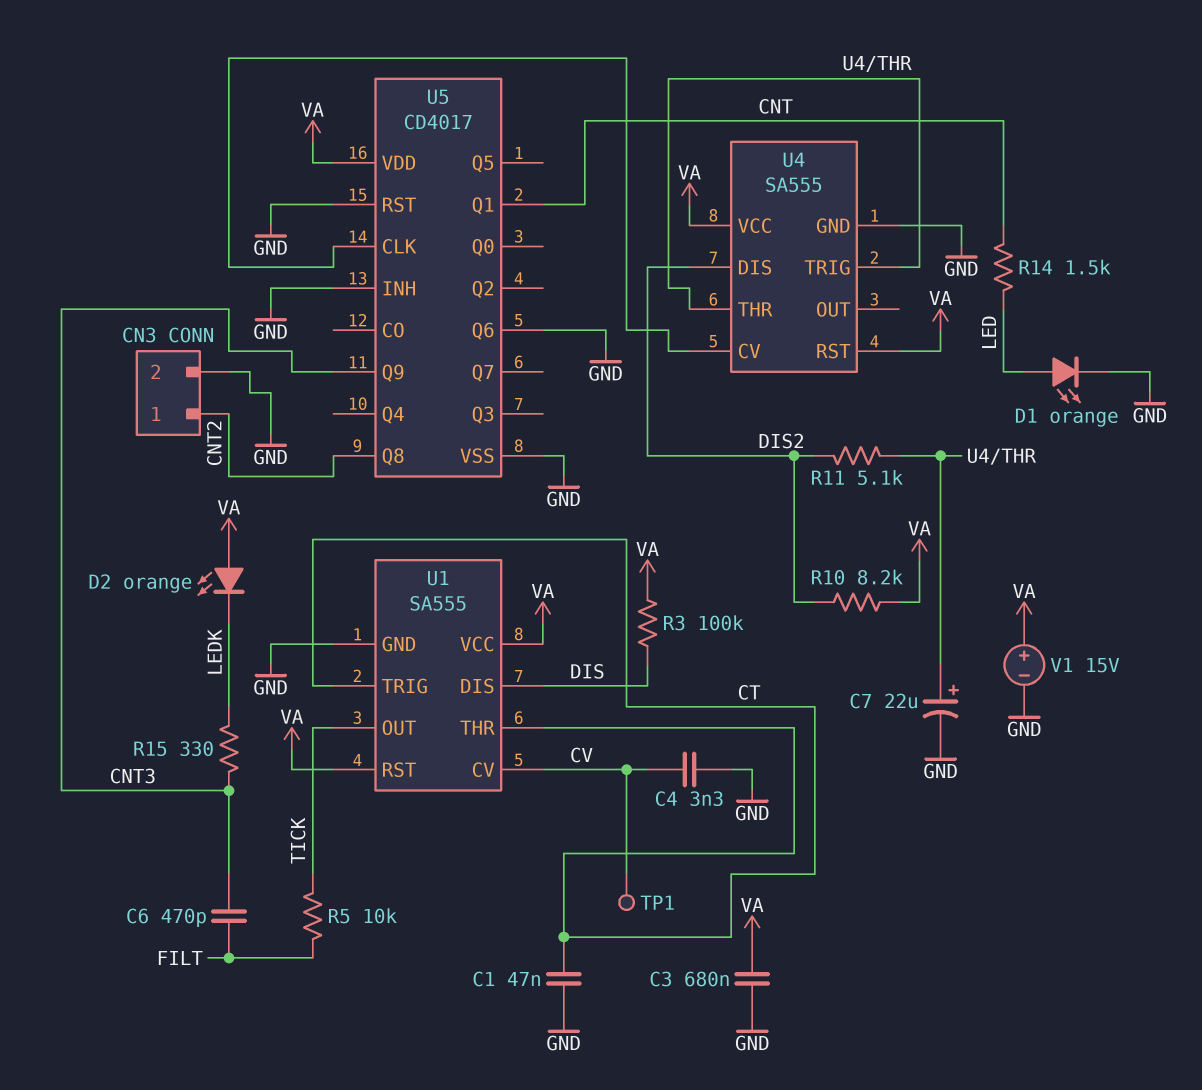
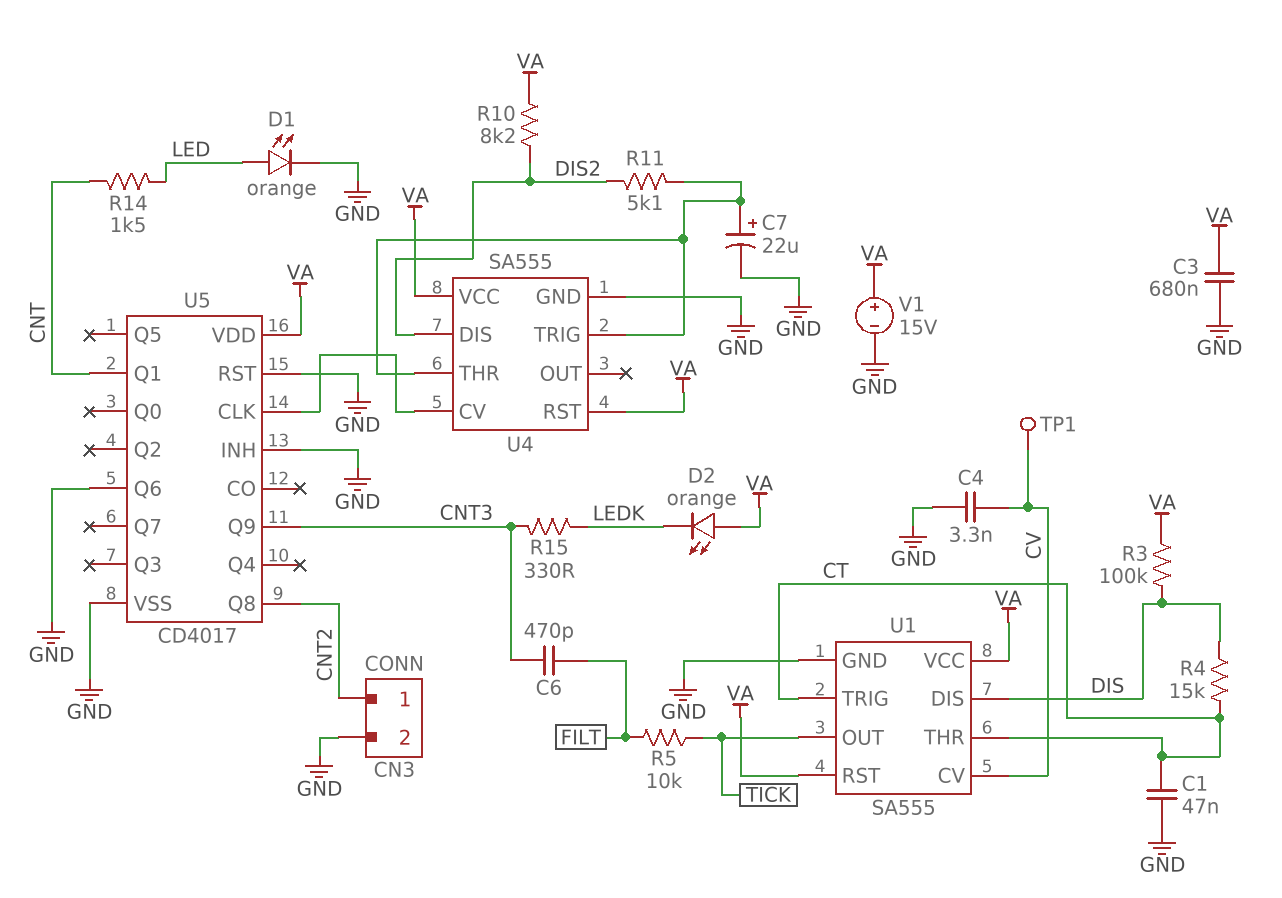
R4: none -> 15k (CT, DIS)

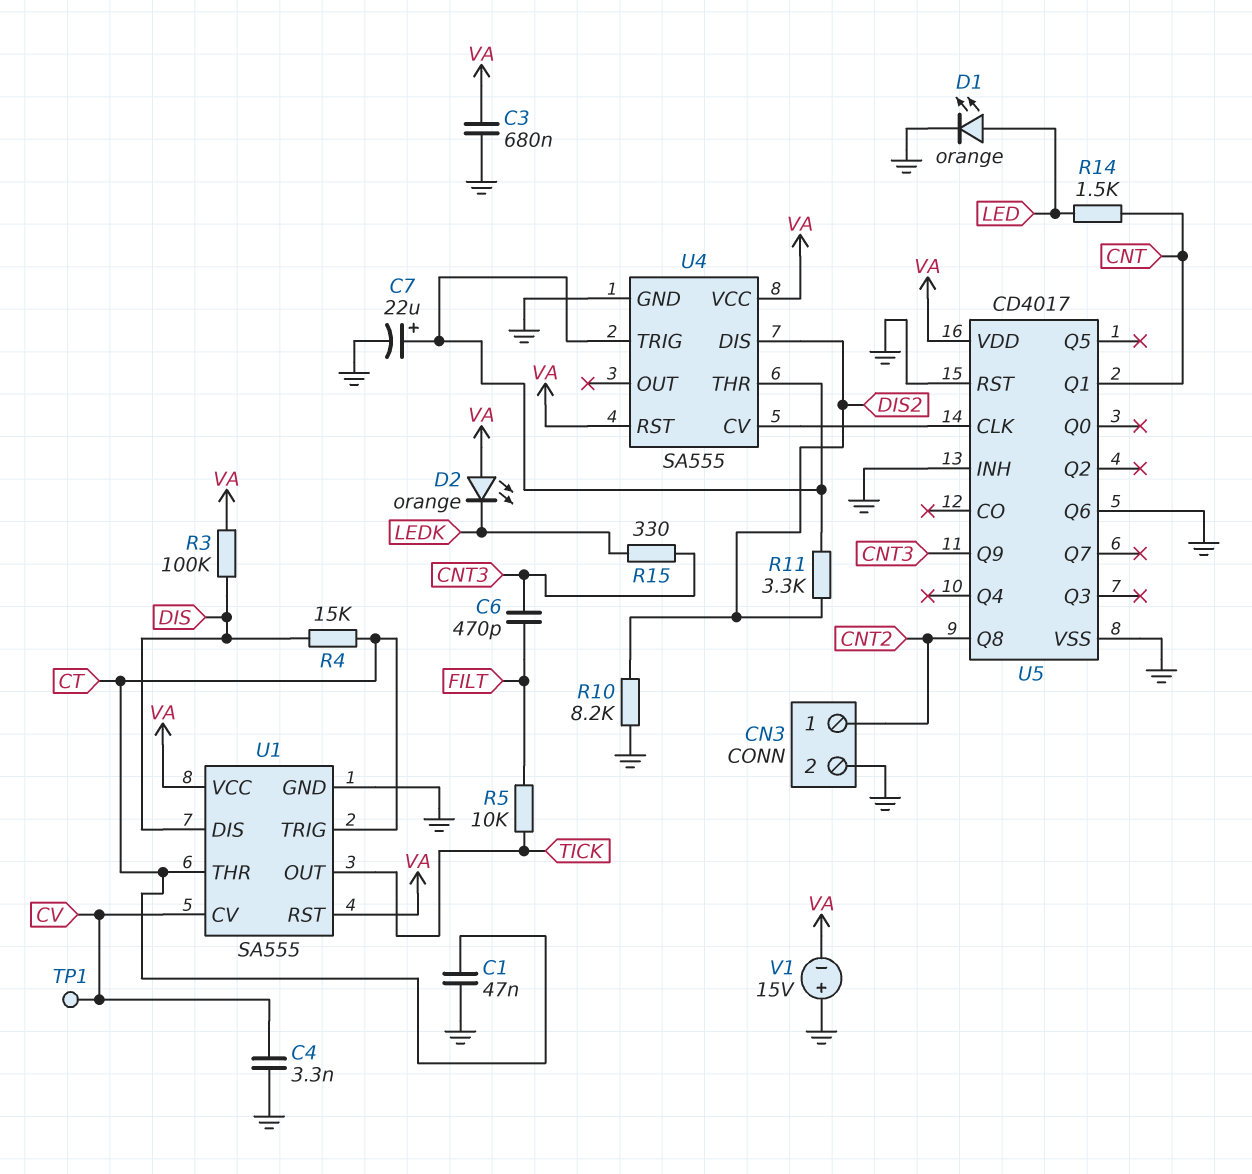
R10: 8.2k (DIS2, VA) -> 8.2k (DIS2, GND)
R11: 5.1k (DIS2, U4/THR) -> 3.3k (DIS2, U4/THR)
V1: 15V (plus VA, minus GND) -> 15V (plus GND, minus VA)

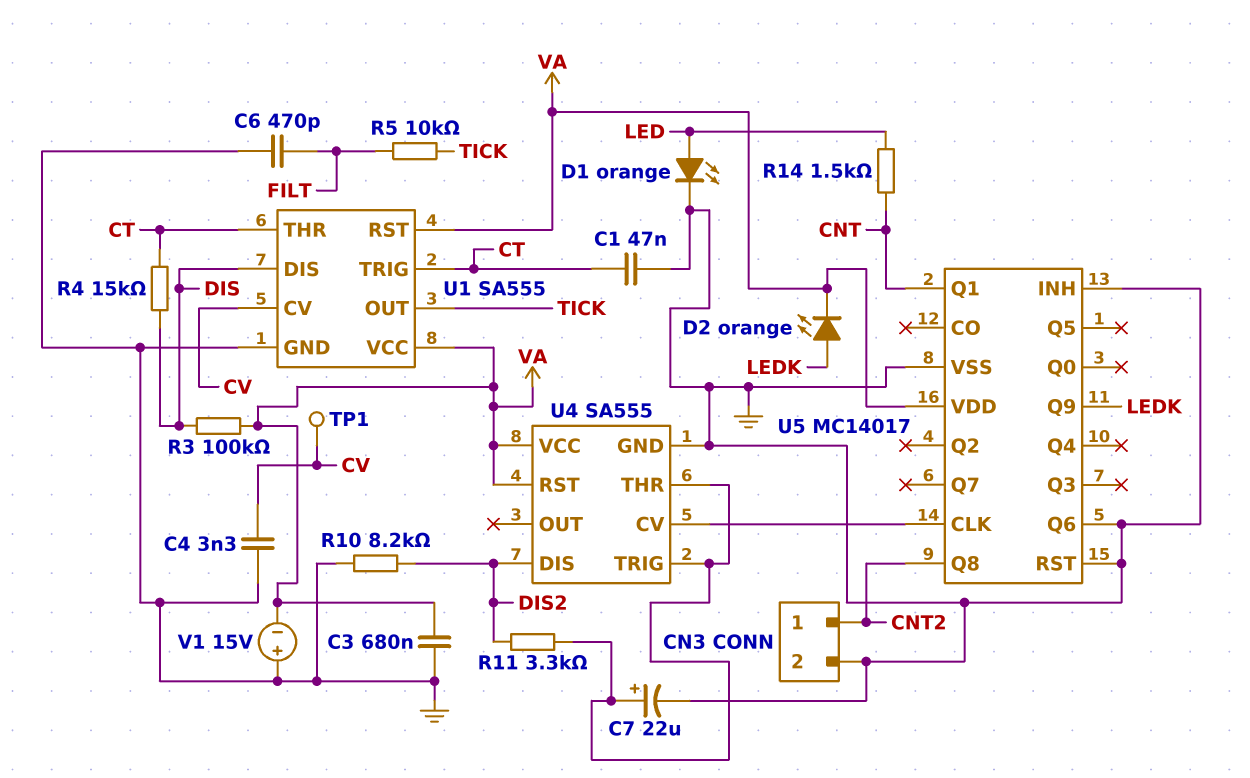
C6: 470pF (CNT3, FILT) -> 470pF (FILT, GND)
D2: LED orange (A VA, K LEDK) -> LED orange (A LEDK, K VA)
R15: 330 (CNT3, LEDK) -> none
U5: CD4017 -> MC14017
U5 pin Q9: CNT3 -> LEDK

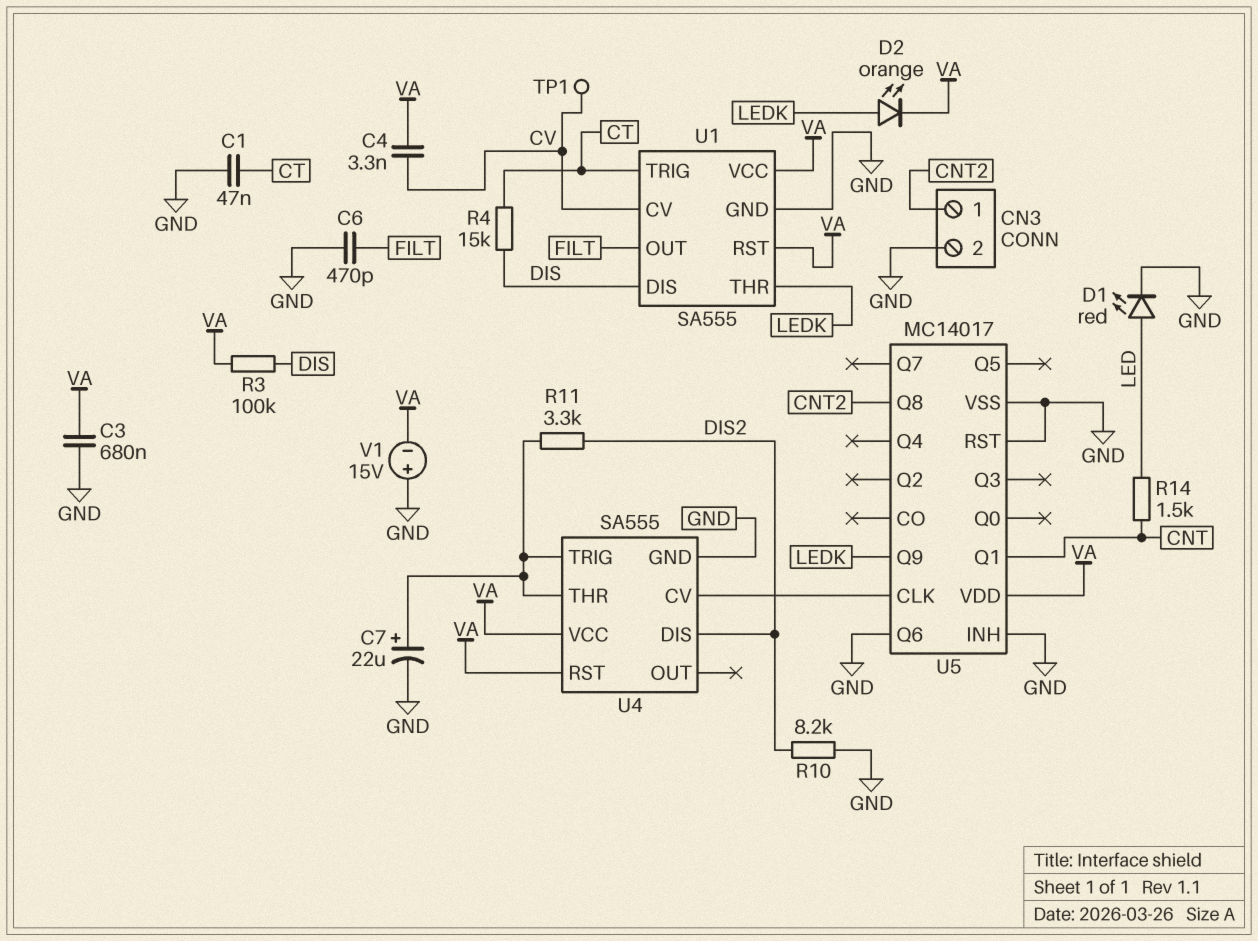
C4: 3.3nF (CV, GND) -> 3.3nF (CV, VA)
D1: LED orange (A LED, K GND) -> LED red (A LED, K GND)
R5: 10k (FILT, TICK) -> none
U1 pin OUT: TICK -> FILT
U1 pin THR: CT -> LEDK

